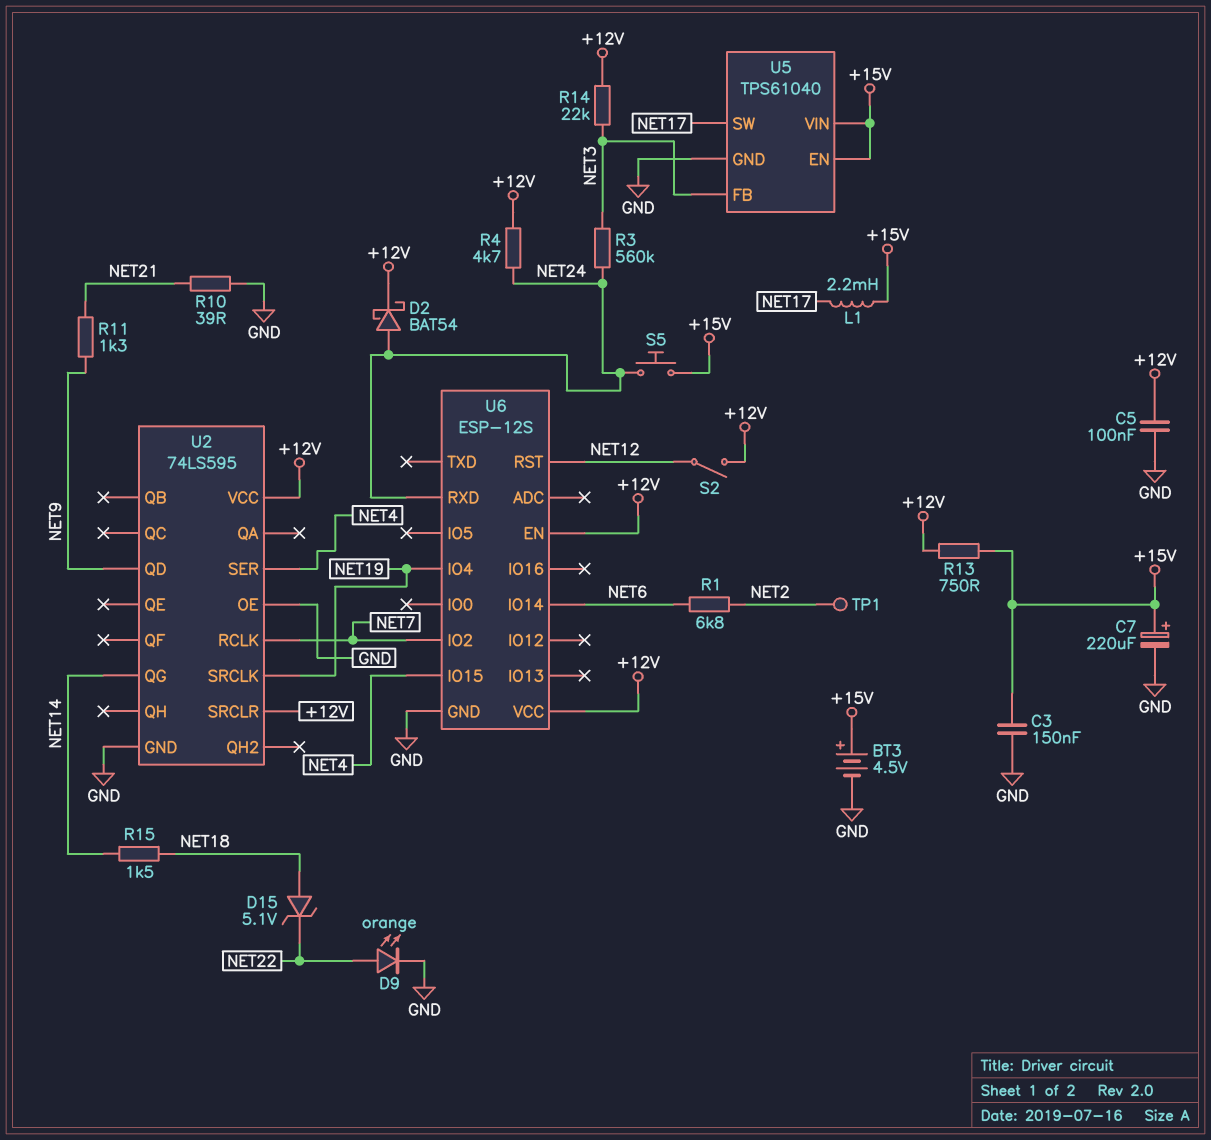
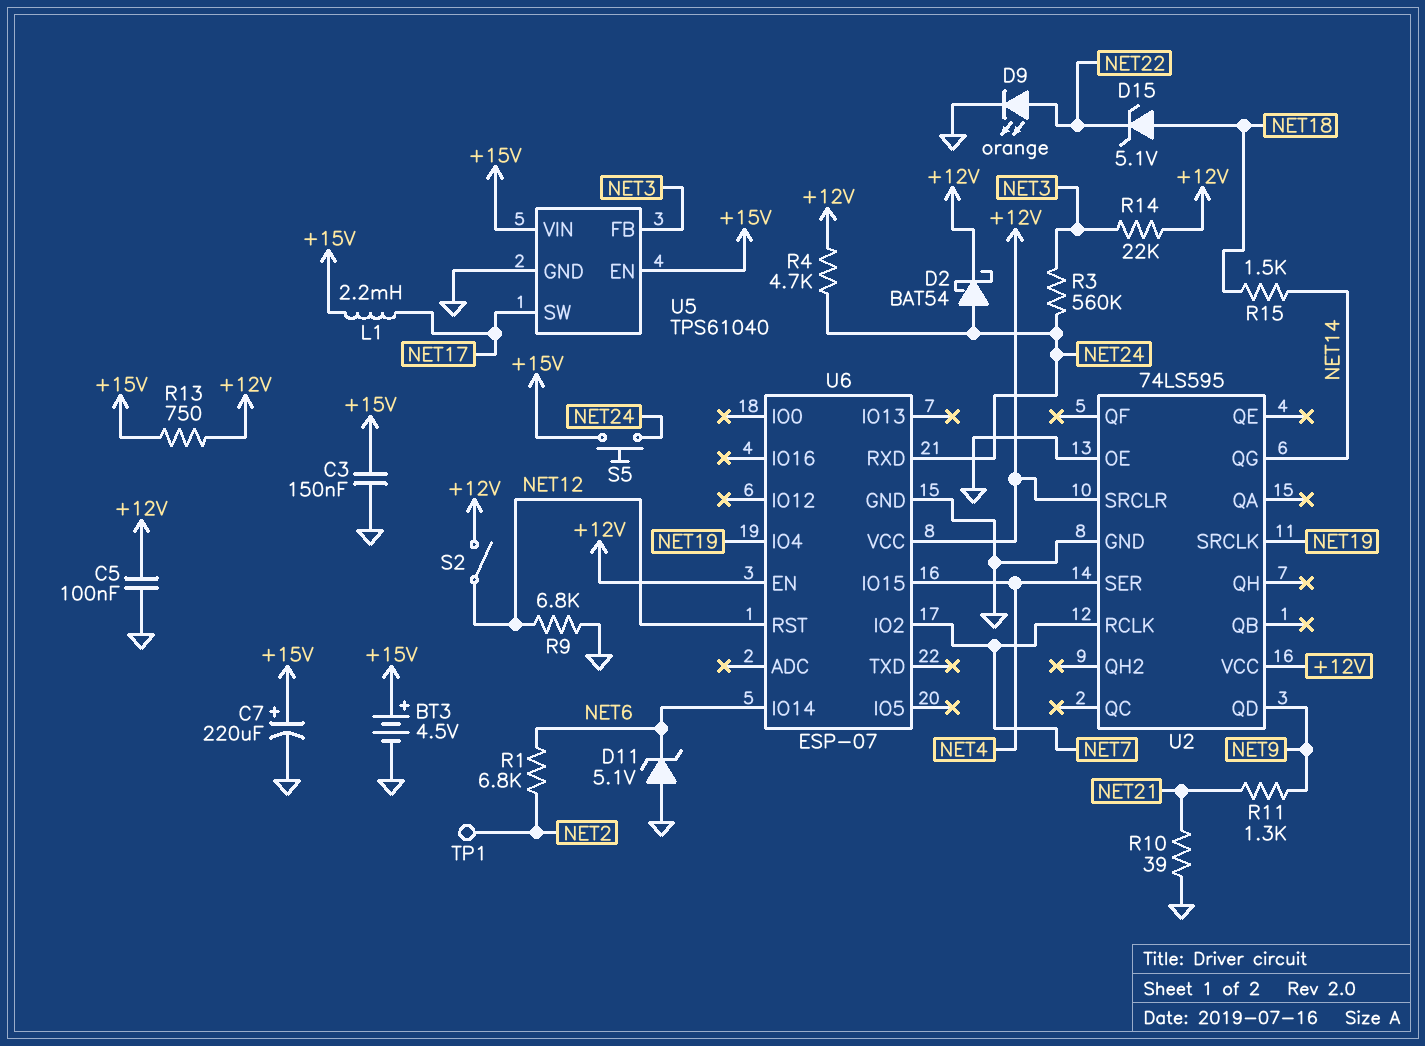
D11: none -> zener 5.1V (A GND, K NET6)
R9: none -> 6.8k (GND, NET12)
U6: ESP-12S -> ESP-07

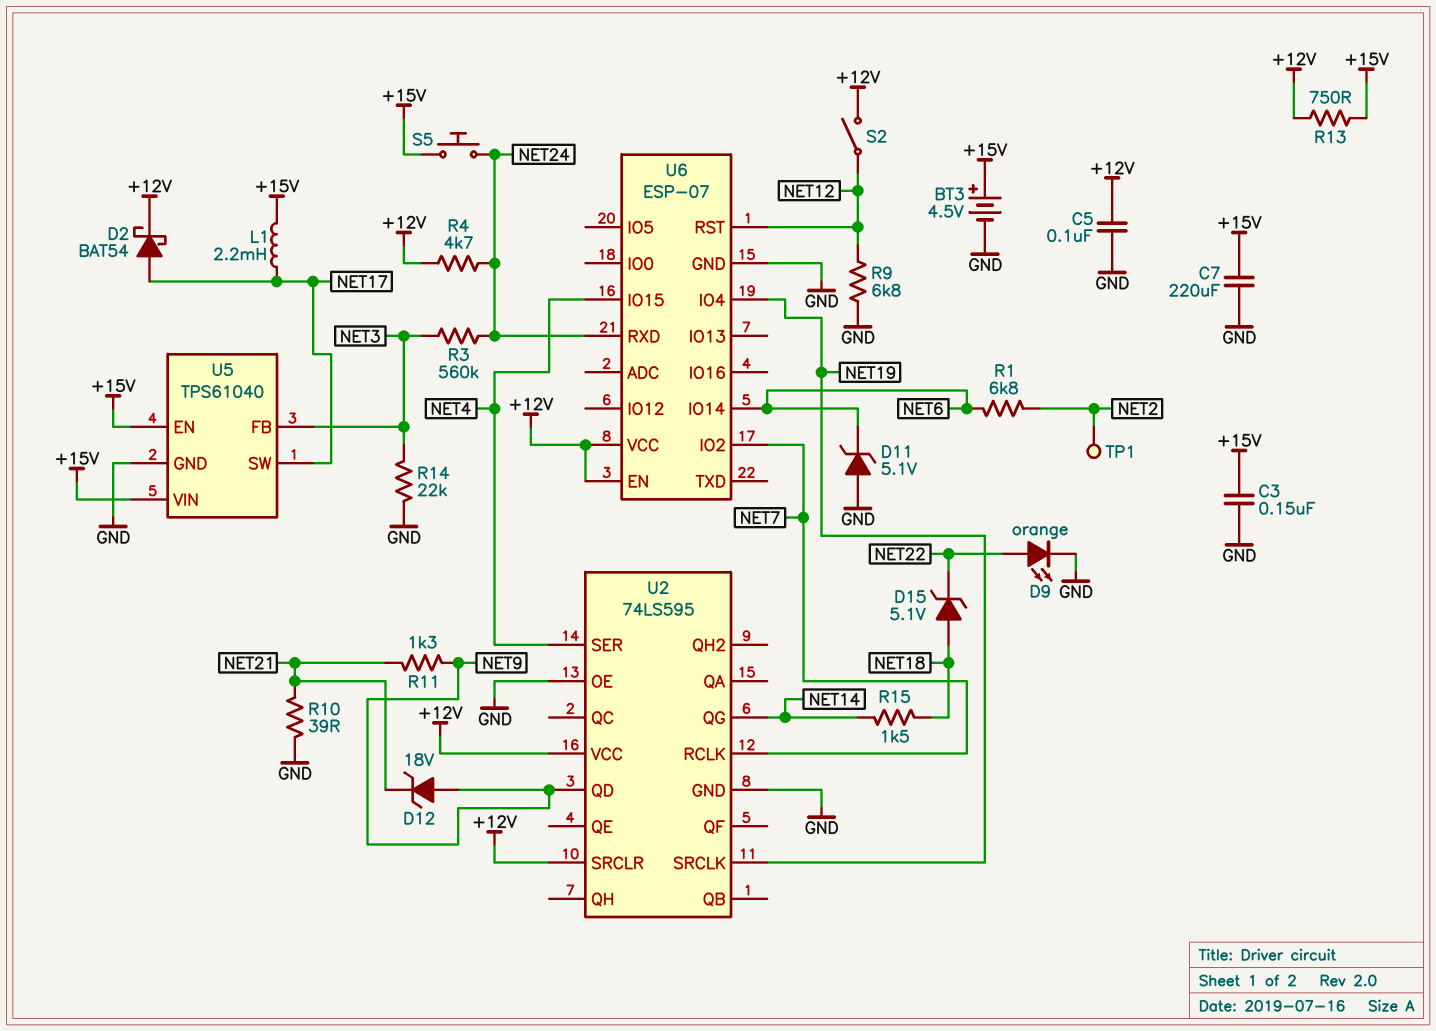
C7: 220uF (plus +15V, minus GND) -> 220uF (+15V, GND)
D2: schottky BAT54 (A NET24, K +12V) -> schottky BAT54 (A NET17, K +12V)
D12: none -> zener 18V (A NET9, K NET21)
R14: 22k (+12V, NET3) -> 22k (GND, NET3)

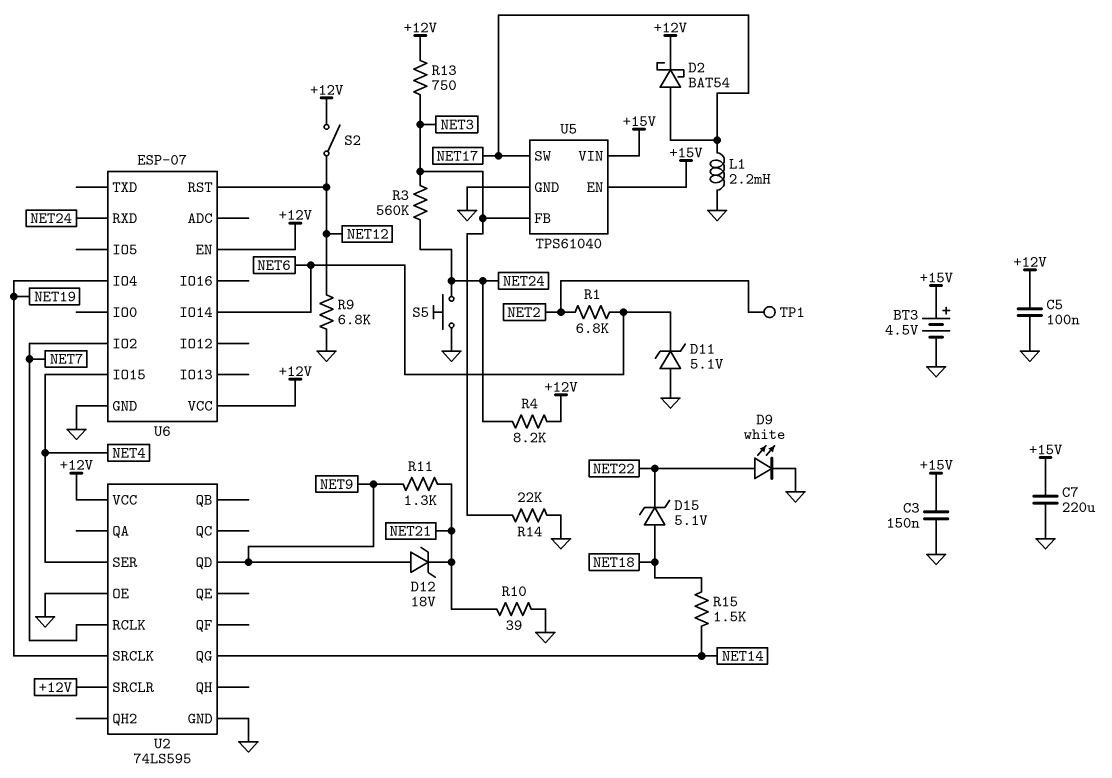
D9: LED orange (A NET22, K GND) -> LED white (A NET22, K GND)
L1: 2.2mH (+15V, NET17) -> 2.2mH (GND, NET17)
R4: 4.7k (+12V, NET24) -> 8.2k (+12V, NET24)
R13: 750 (+12V, +15V) -> 750 (+12V, NET3)
S5: button (+15V, NET24) -> button (GND, NET24)

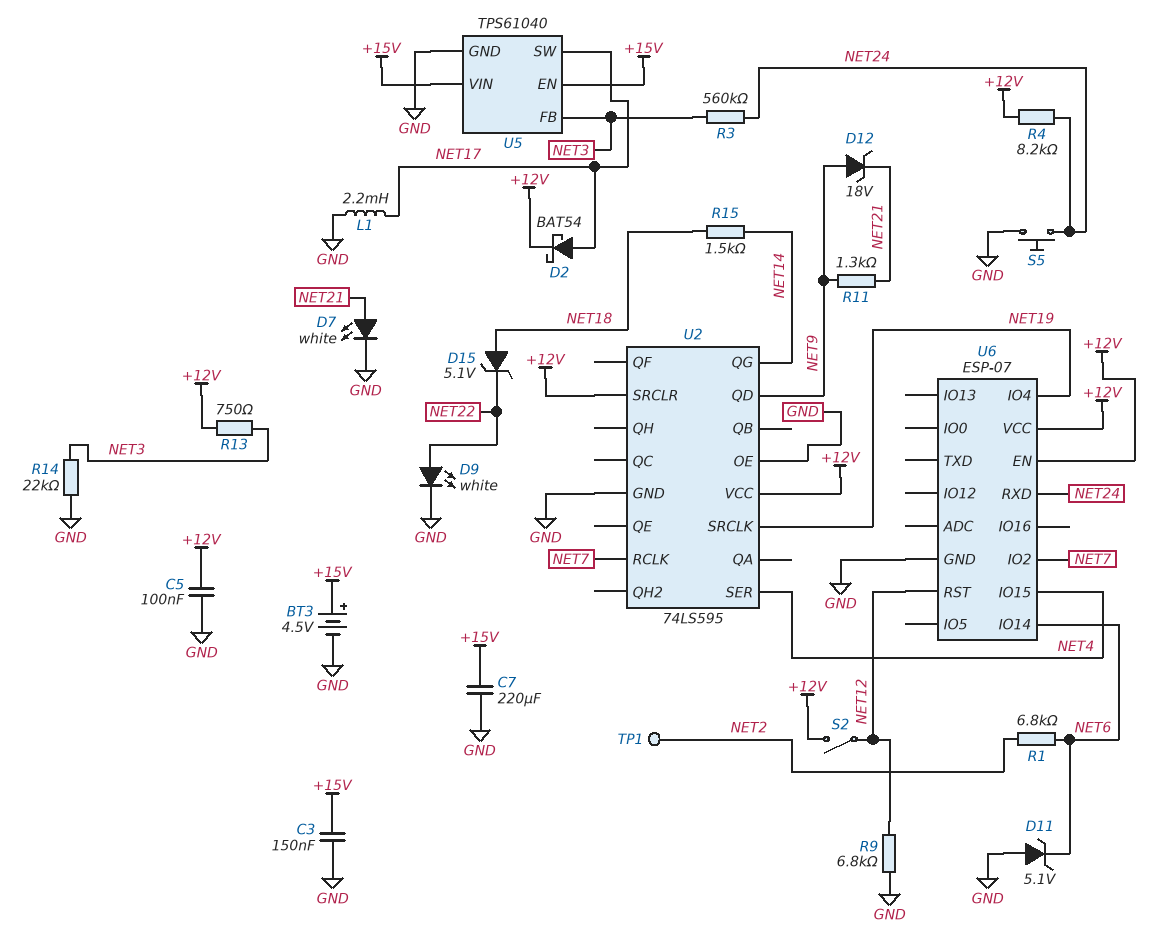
D7: none -> LED white (A NET21, K GND)
R10: 39 (GND, NET21) -> none

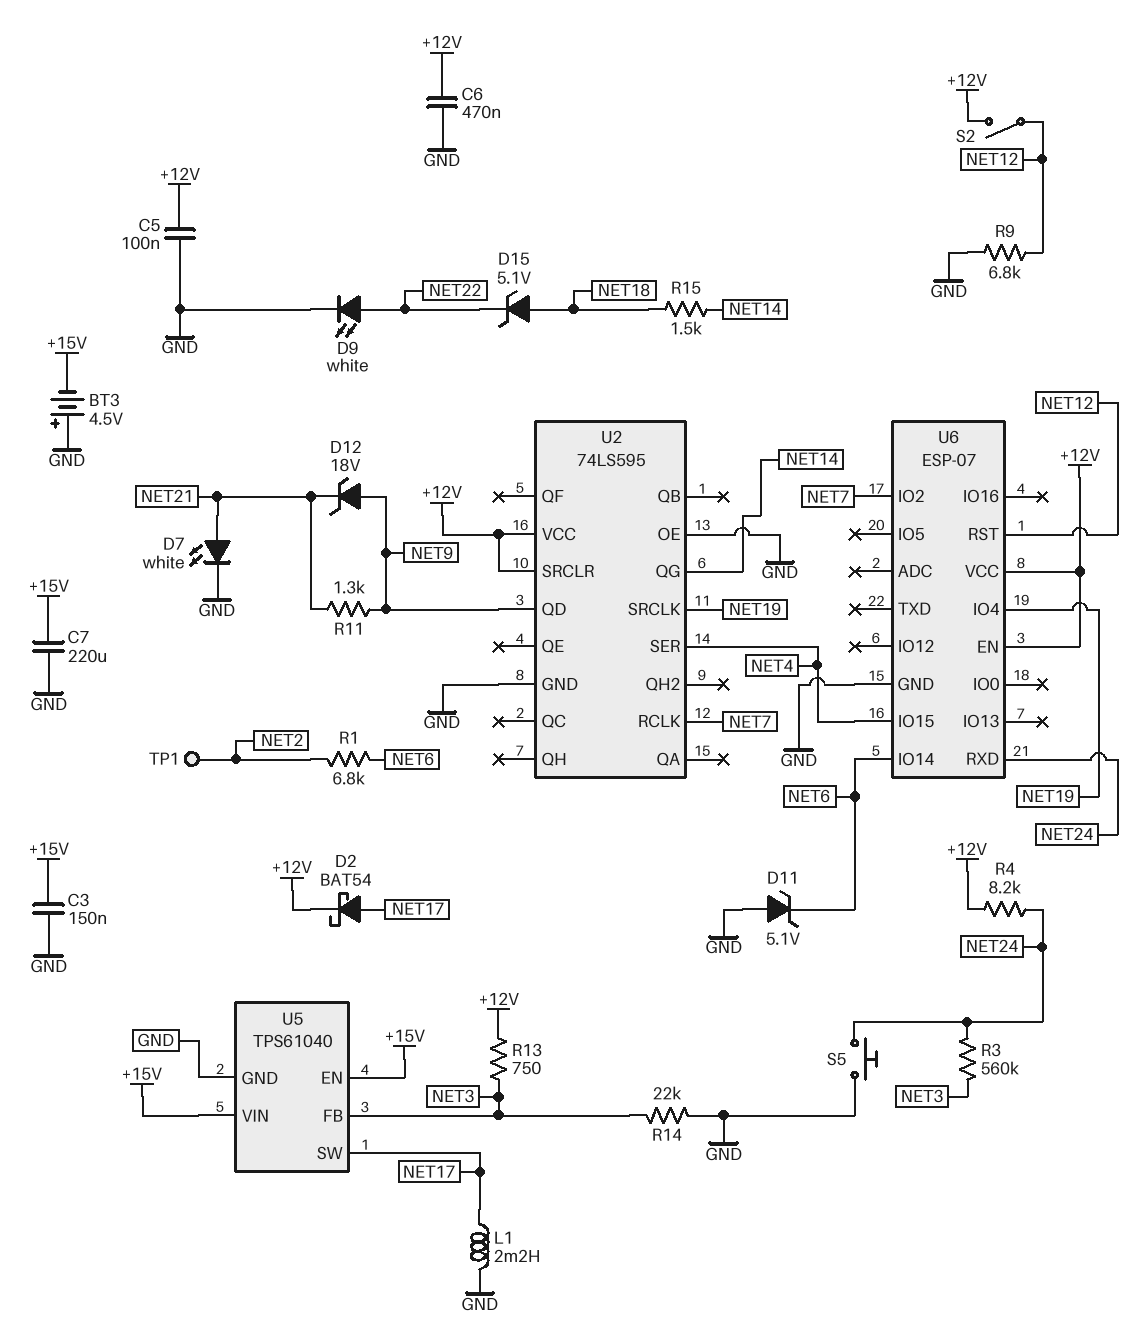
BT3: 4.5V (plus +15V, minus GND) -> 4.5V (plus GND, minus +15V)
C6: none -> 470nF (+12V, GND)

